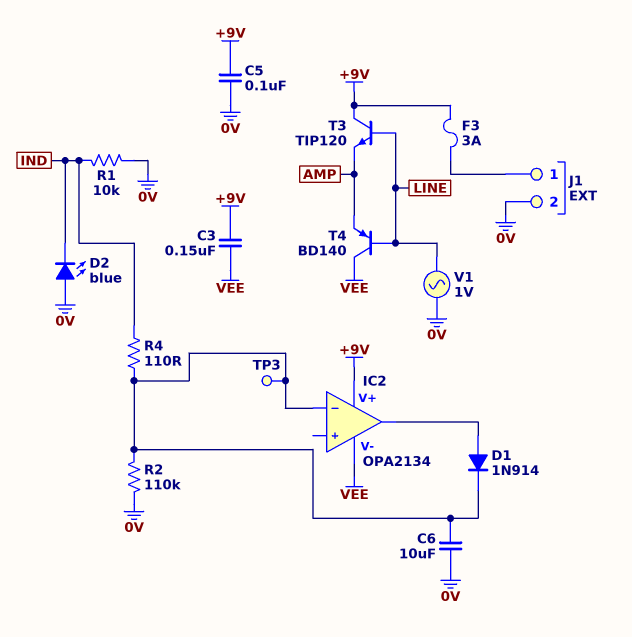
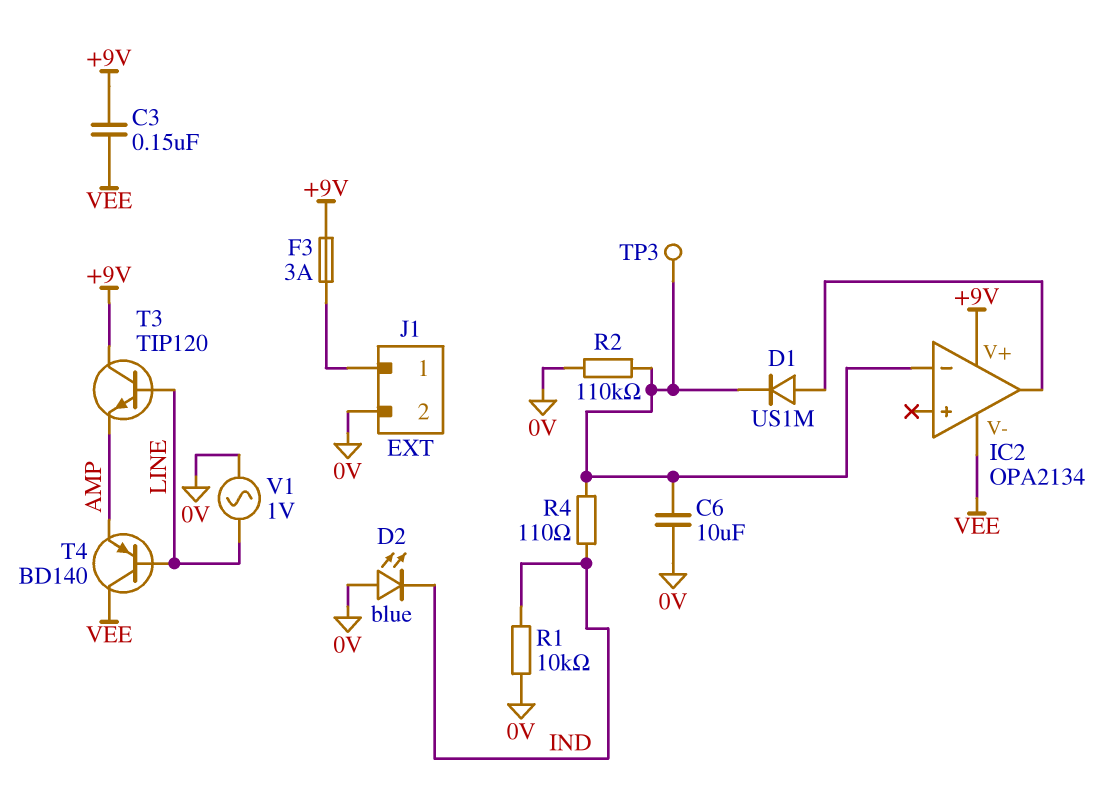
C5: 100nF (+9V, 0V) -> none
D1: diode 1N914 (A IC2/out, K IC2/in-) -> diode US1M (A IC2/out, K IC2/in-)

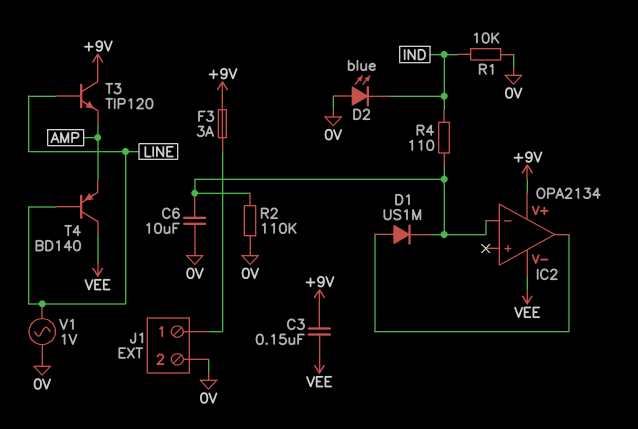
TP3: test point (IC2/in-) -> none

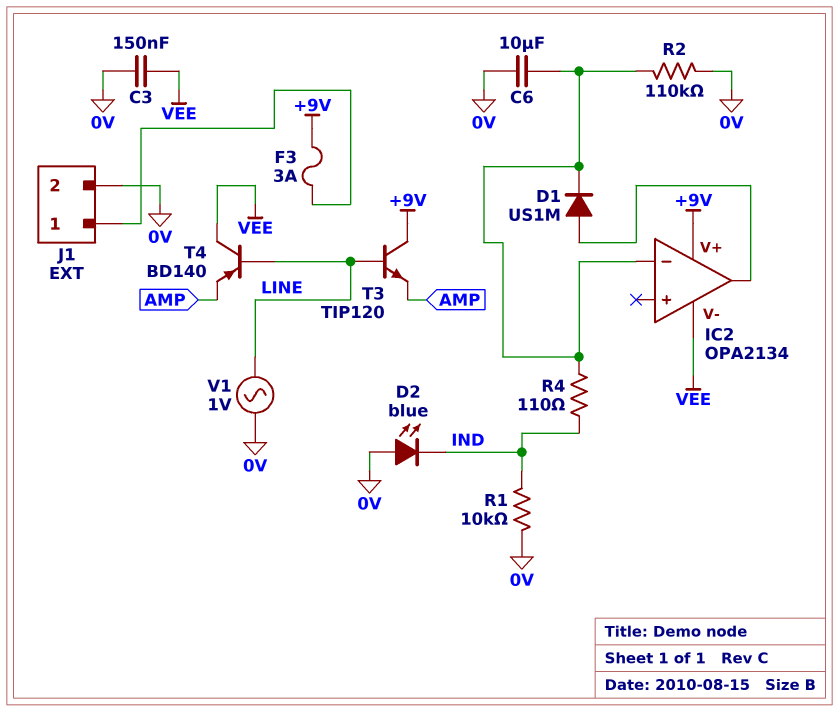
C3: 150nF (+9V, VEE) -> 150nF (0V, VEE)

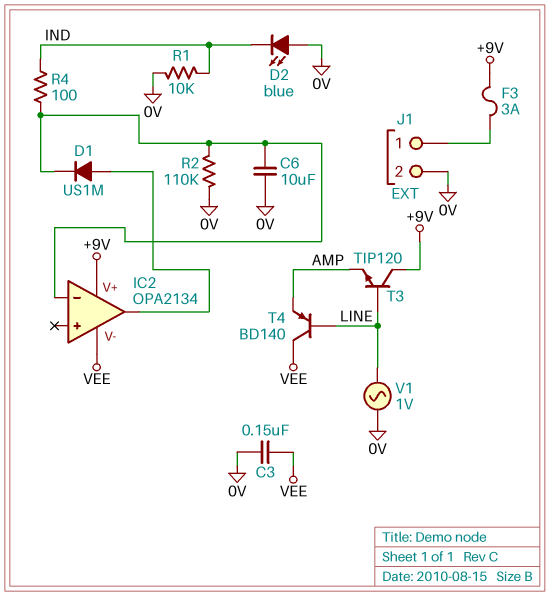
R4: 110 (IC2/in-, IND) -> 100 (IC2/in-, IND)

